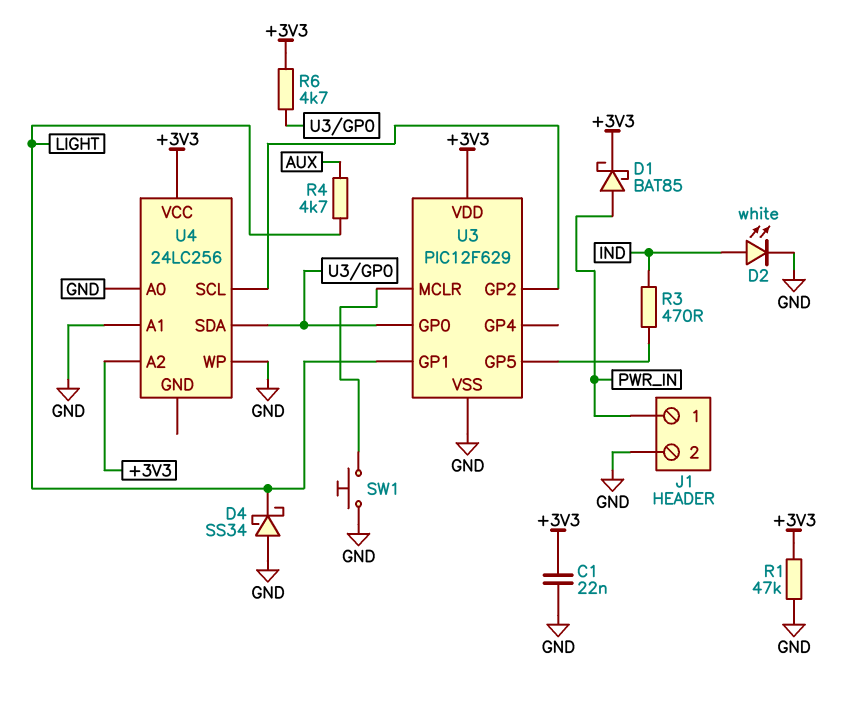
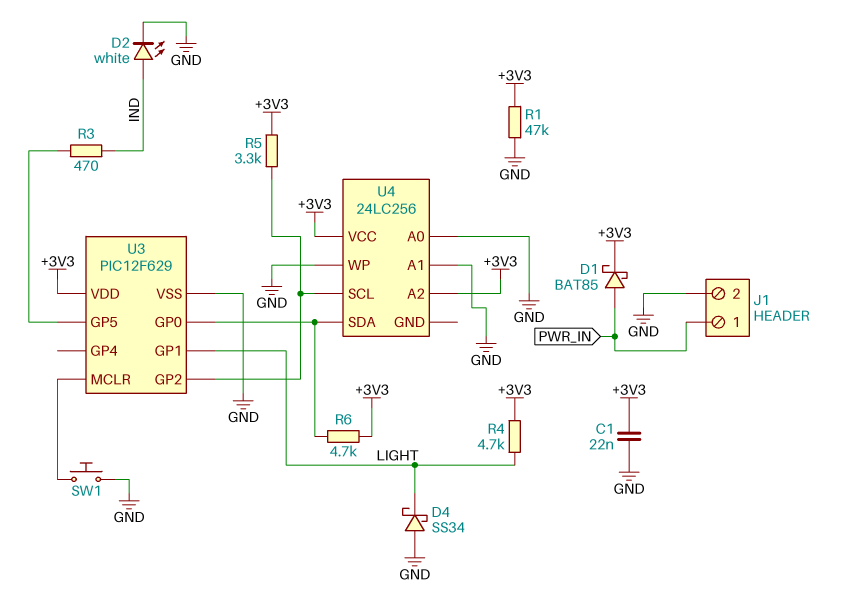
R4: 4.7k (AUX, LIGHT) -> 4.7k (+3V3, LIGHT)
R5: none -> 3.3k (+3V3, U3/GP2)

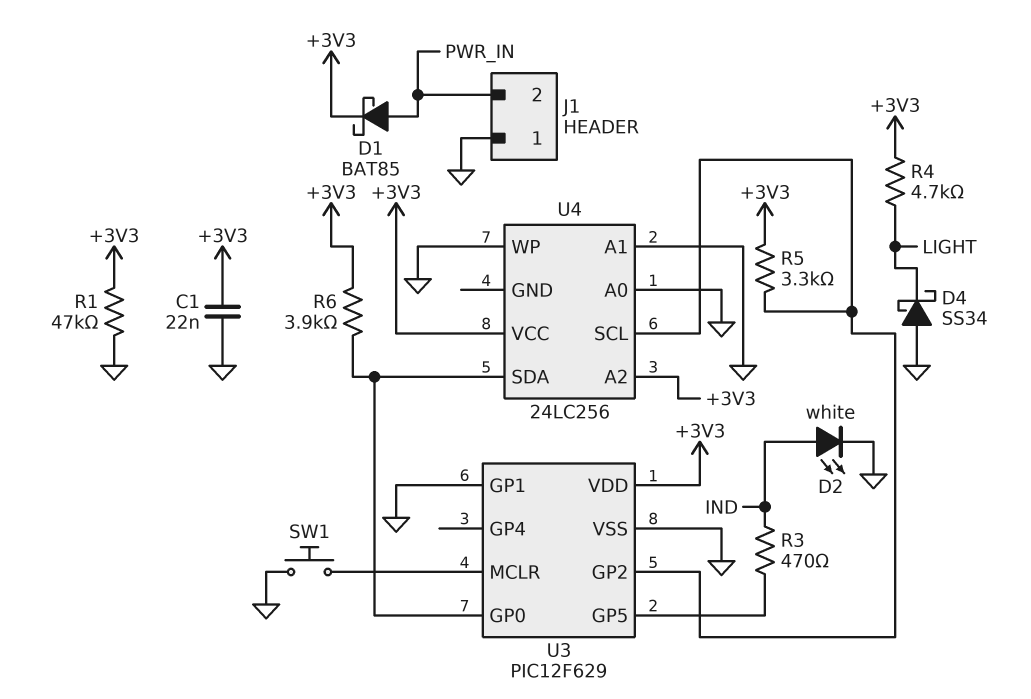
J1 pin 1: PWR_IN -> GND
J1 pin 2: GND -> PWR_IN
R6: 4.7k (+3V3, U3/GP0) -> 3.9k (+3V3, U3/GP0)
U3 pin GP1: LIGHT -> GND

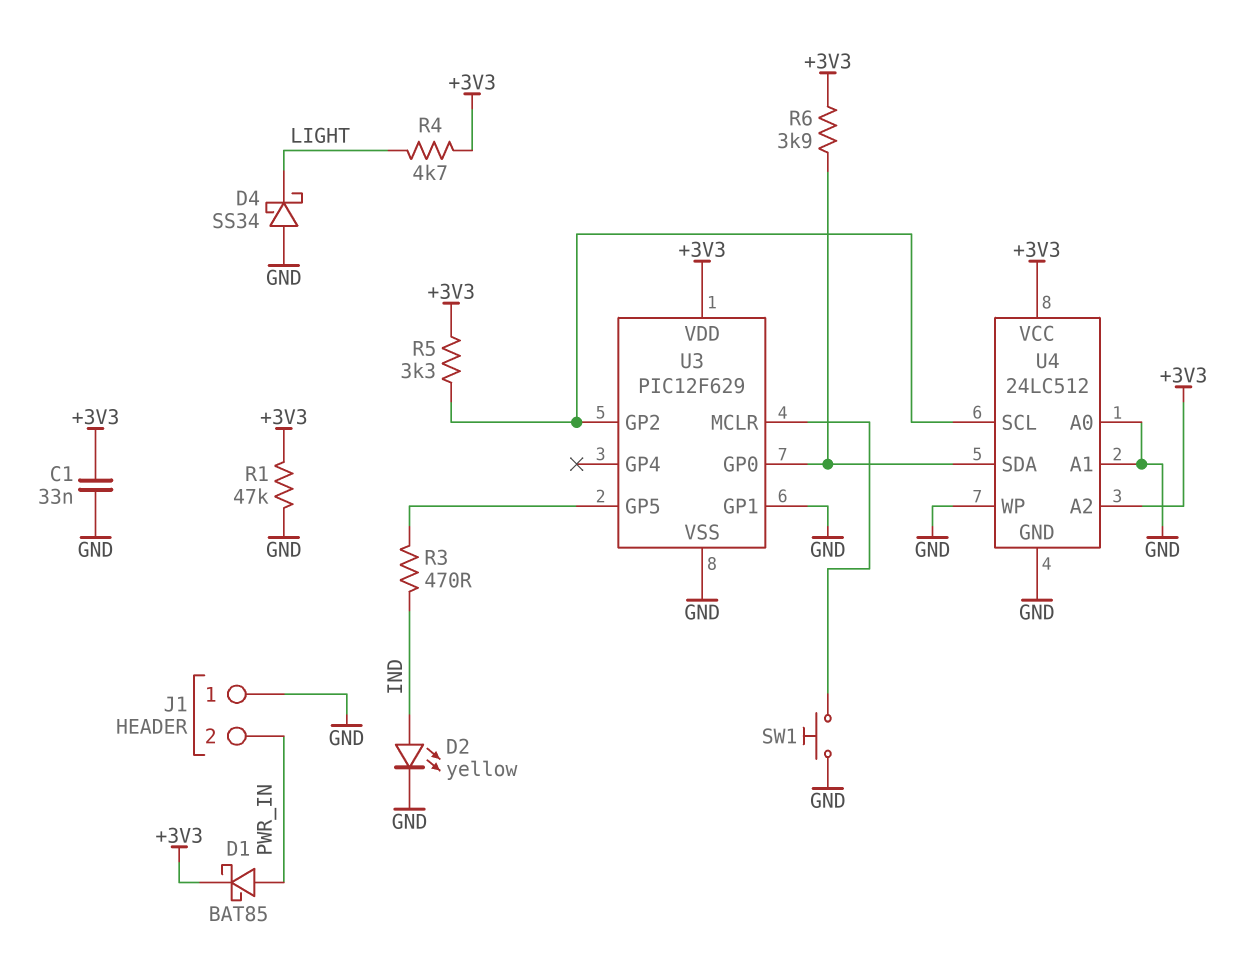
C1: 22nF (+3V3, GND) -> 33nF (+3V3, GND)
D2: LED white (A IND, K GND) -> LED yellow (A IND, K GND)
U4: 24LC256 -> 24LC512
U4 pin GND: none -> GND

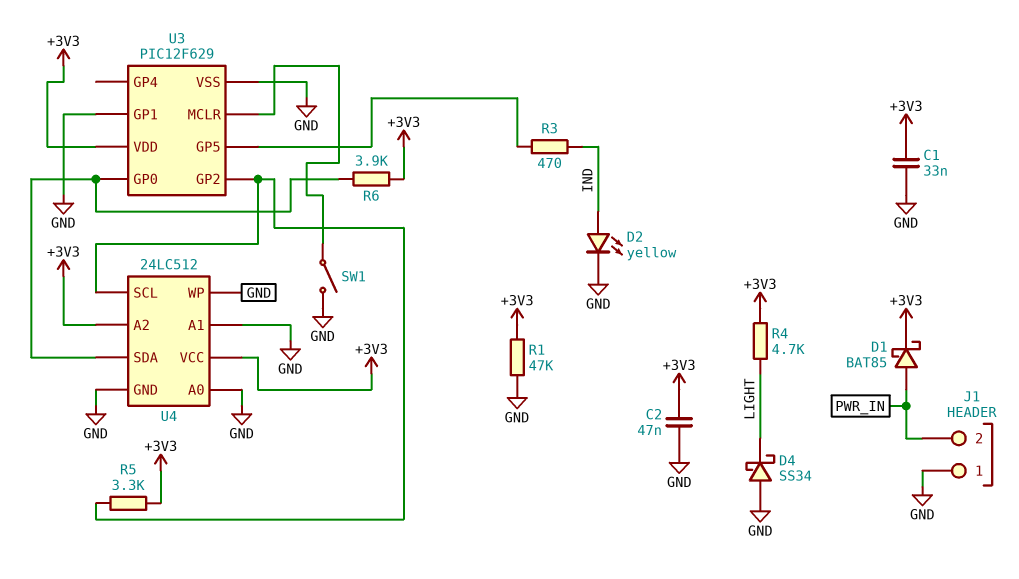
C2: none -> 47nF (+3V3, GND)
SW1: button (GND, U3/MCLR) -> switch (GND, U3/MCLR)

